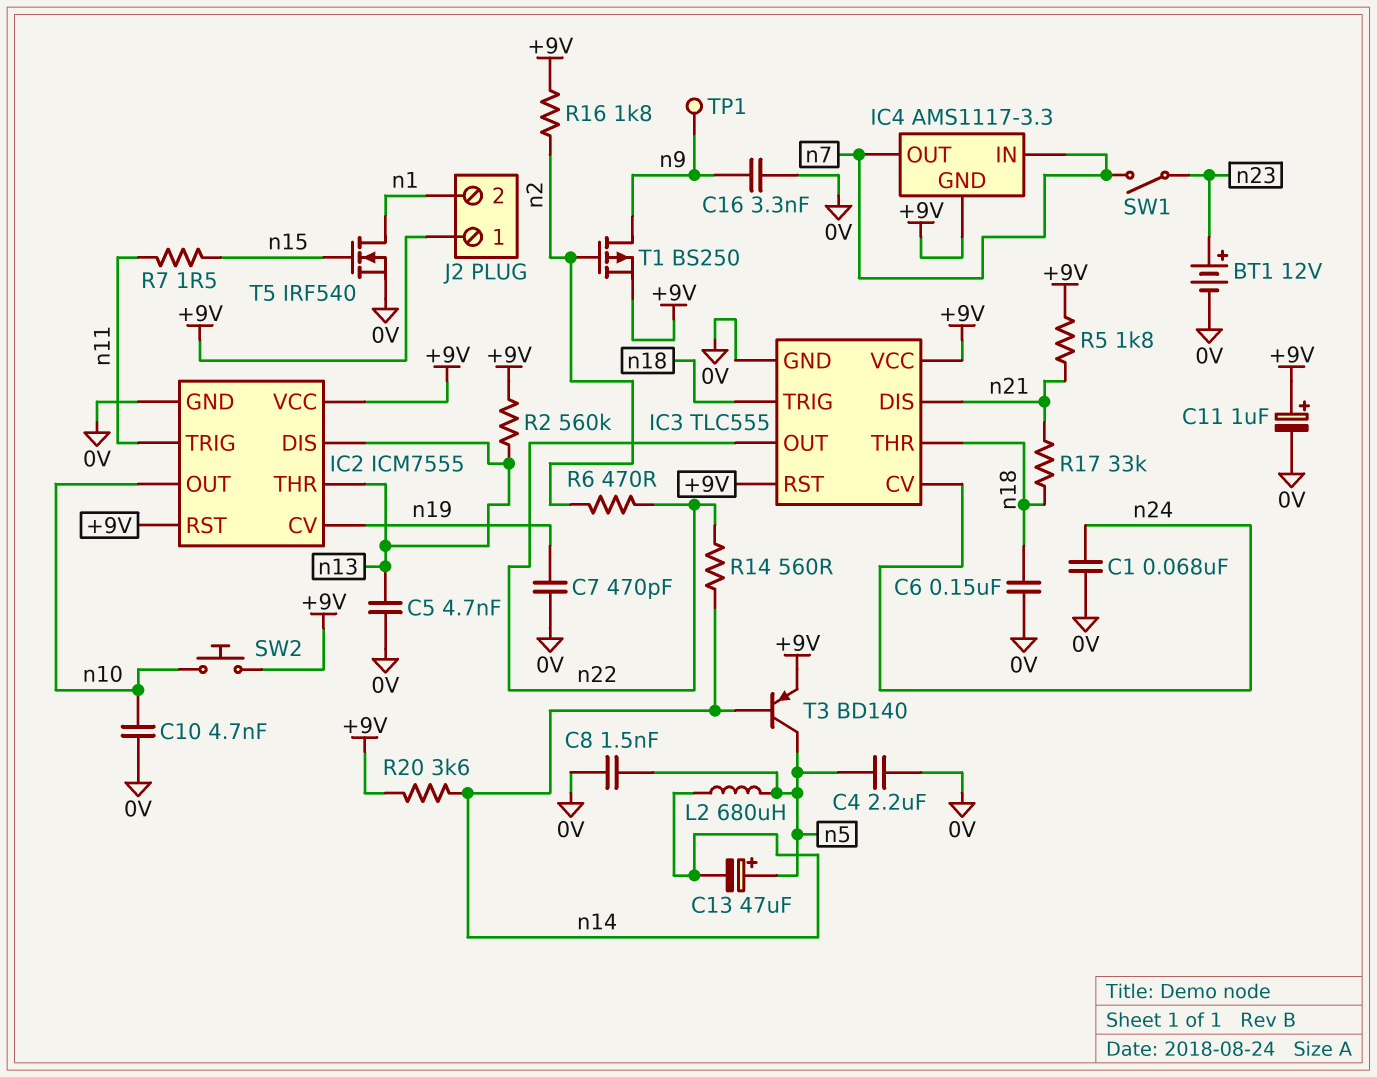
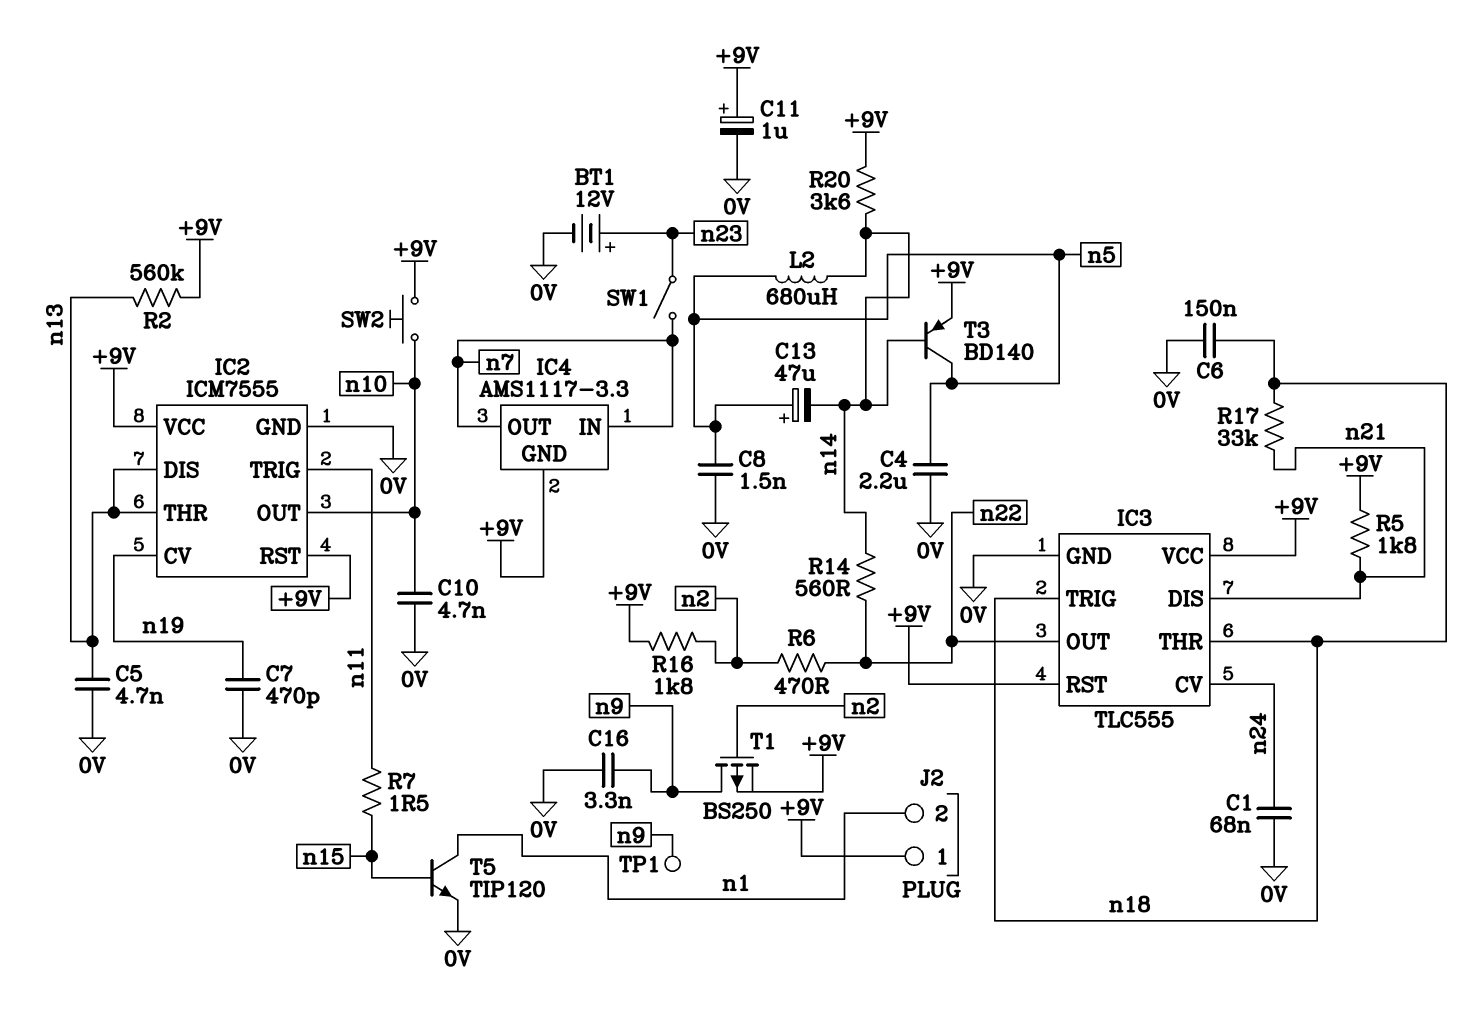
T5: NMOS IRF540 (G n15, D n1, S 0V) -> NPN TIP120 (B n15, C n1, E 0V)

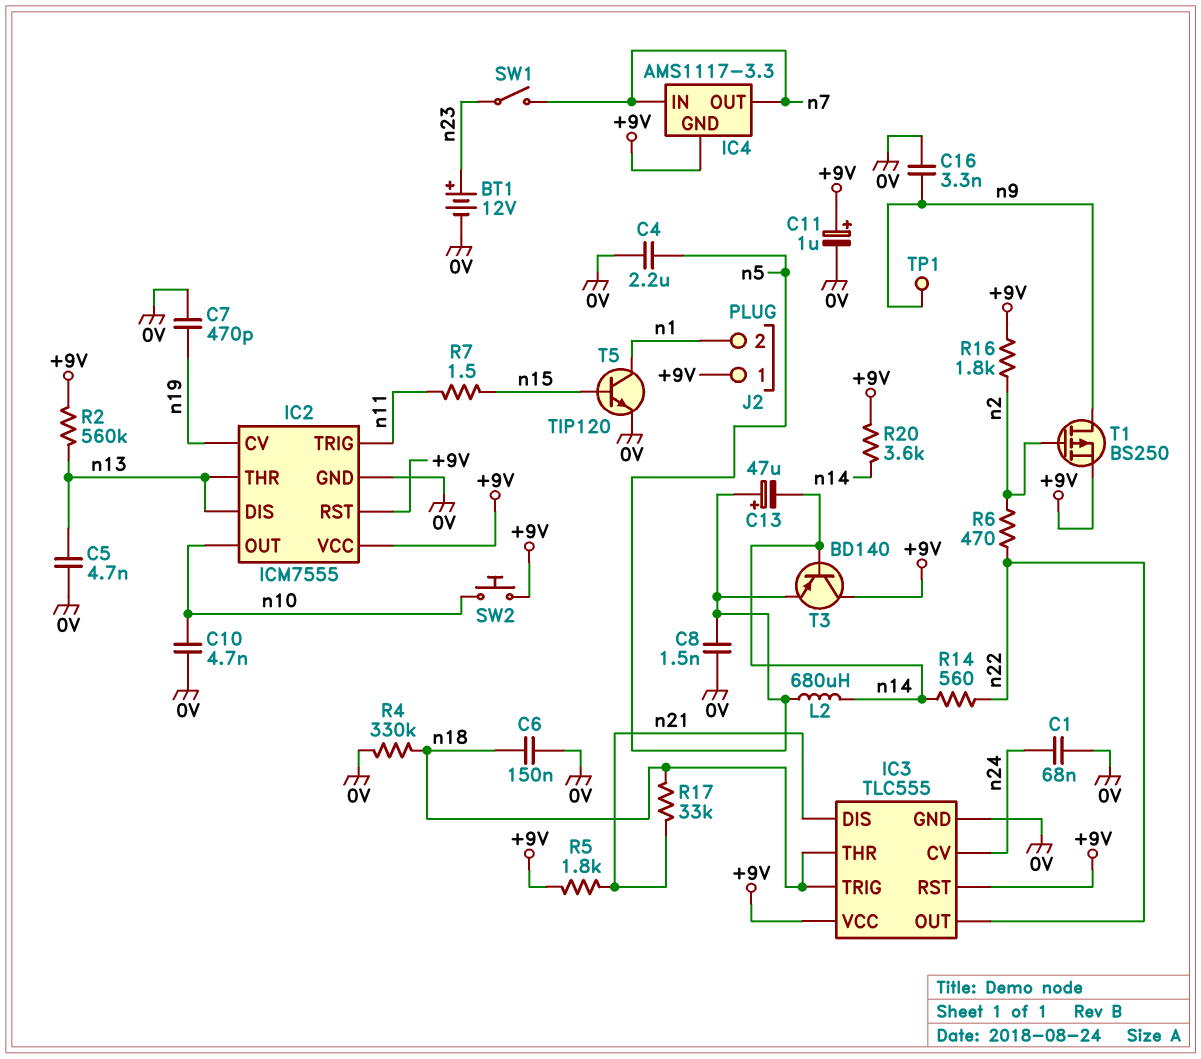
R4: none -> 330k (0V, n18)
T3: PNP BD140 (B n14, C n5, E +9V) -> PNP BD140 (B n14, C +9V, E n5)

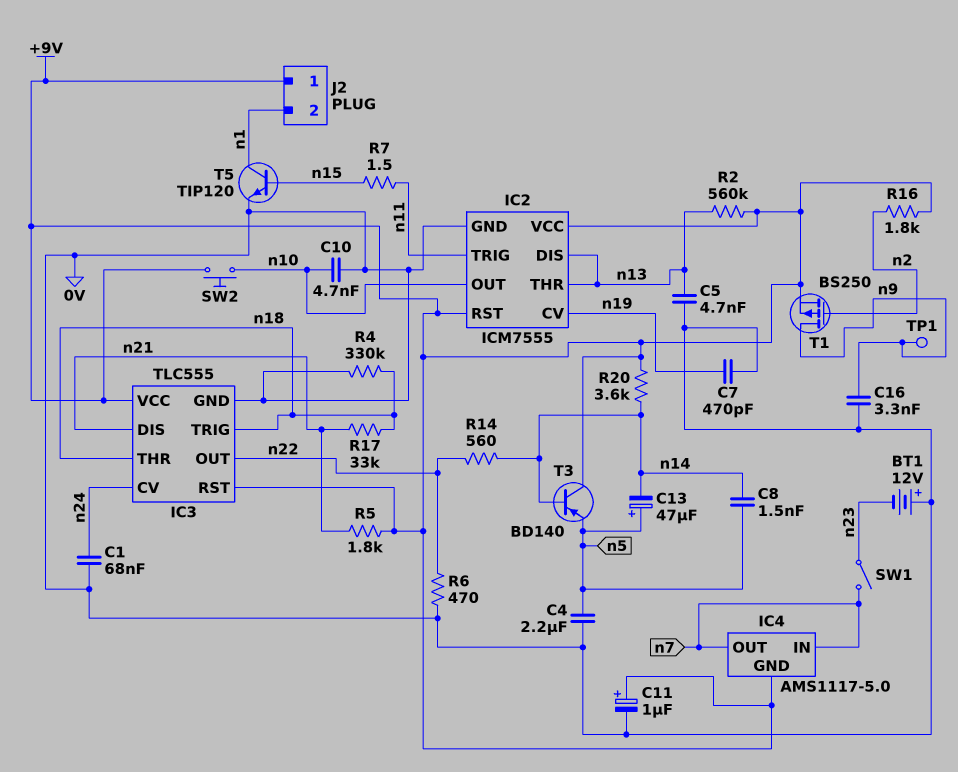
BT1: 12V (plus n23, minus 0V) -> 12V (plus 0V, minus n23)
C6: 150nF (0V, n18) -> none
C8: 1.5nF (0V, n5) -> 1.5nF (n5, n14)
IC4: AMS1117-3.3 -> AMS1117-5.0
L2: 680uH (n5, n14) -> none
R6: 470 (n2, n22) -> 470 (0V, n22)

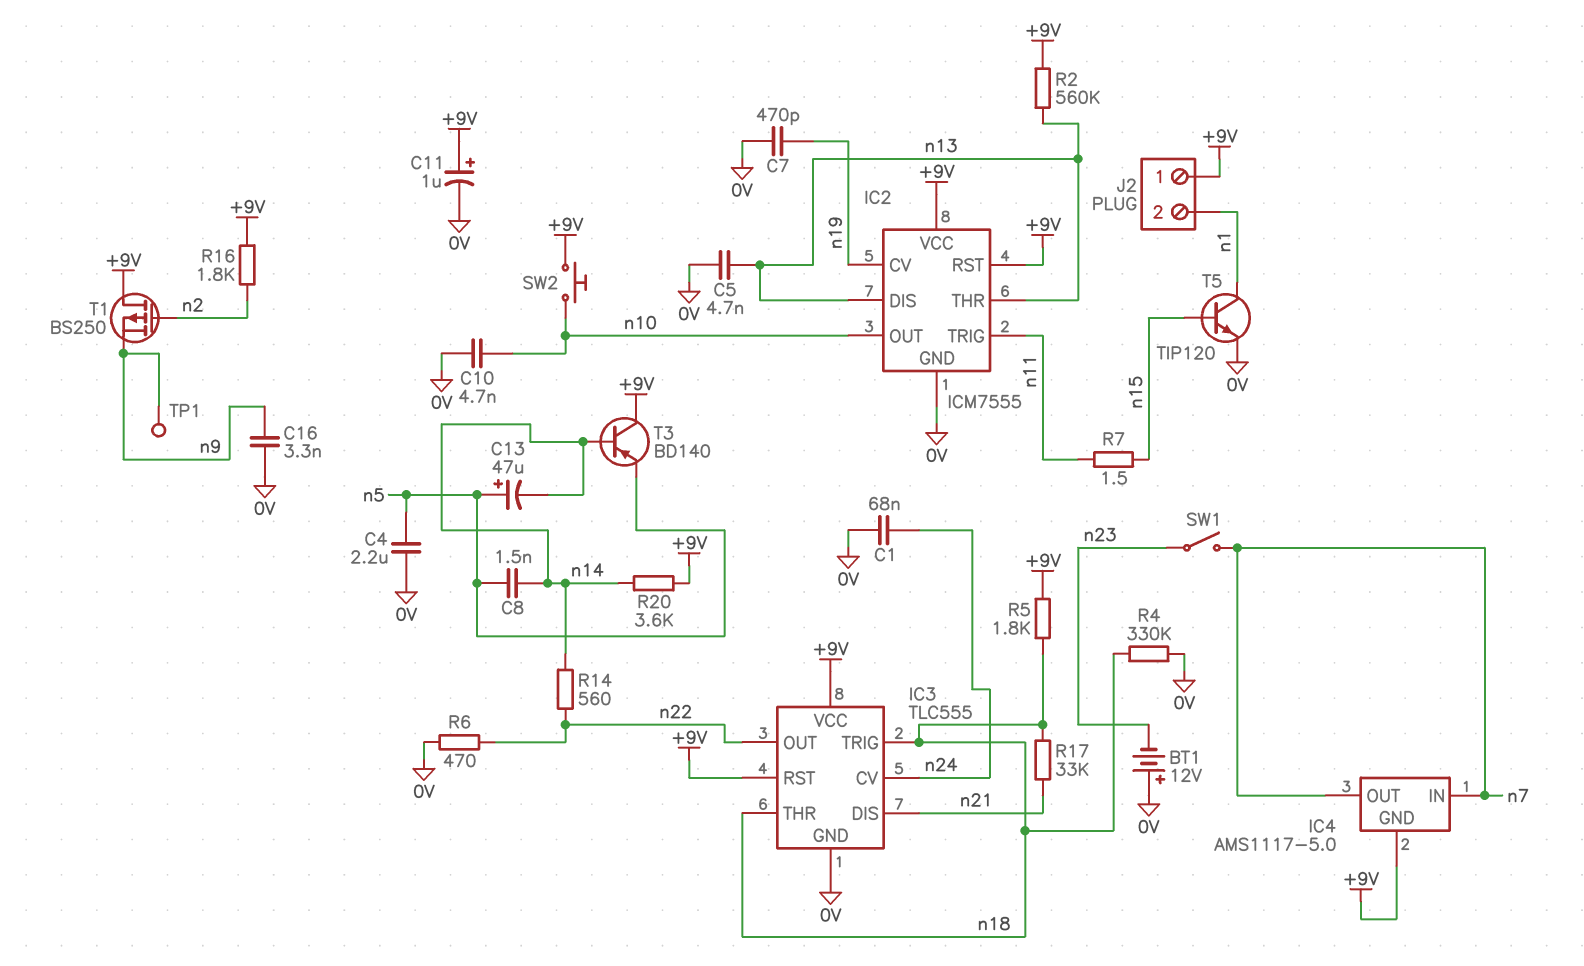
R5: 1.8k (+9V, n21) -> 1.8k (+9V, n18)
T1: PMOS BS250 (G n2, D n9, S +9V) -> PMOS BS250 (G n2, D +9V, S n9)

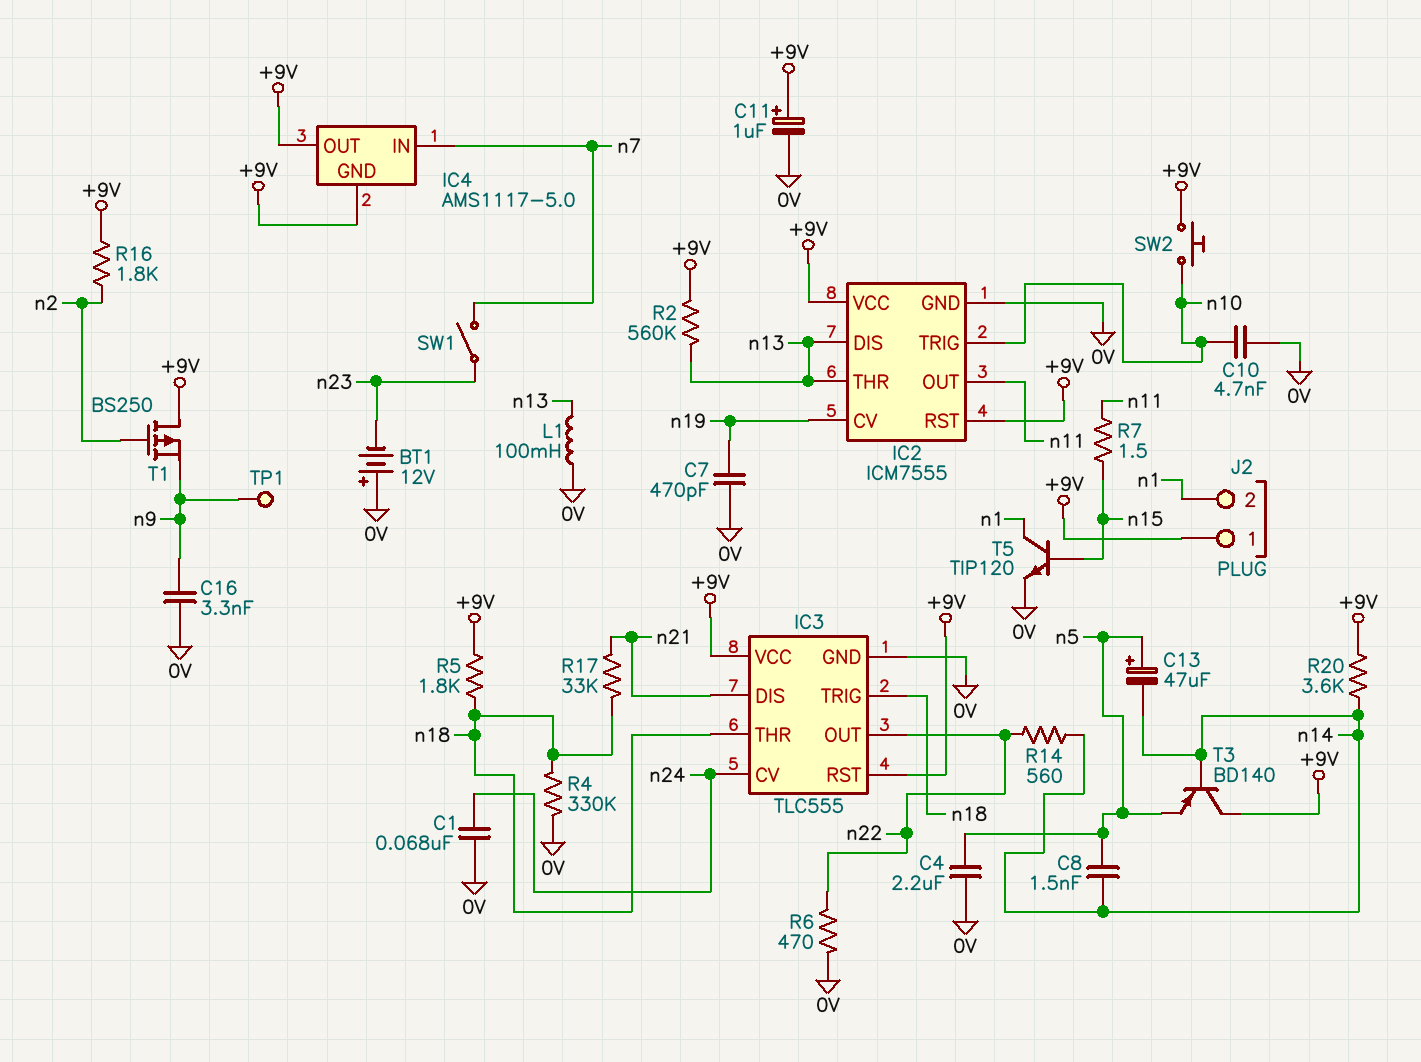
C5: 4.7nF (0V, n13) -> none
IC2 pin OUT: n10 -> n11
IC2 pin TRIG: n11 -> n10
IC4 pin OUT: n7 -> +9V
L1: none -> 100mH (0V, n13)

